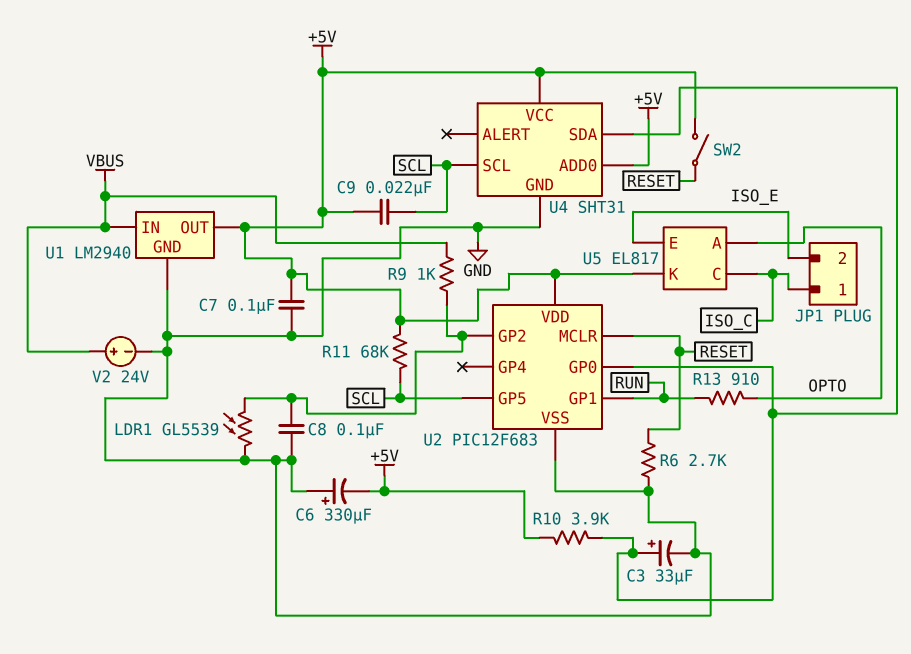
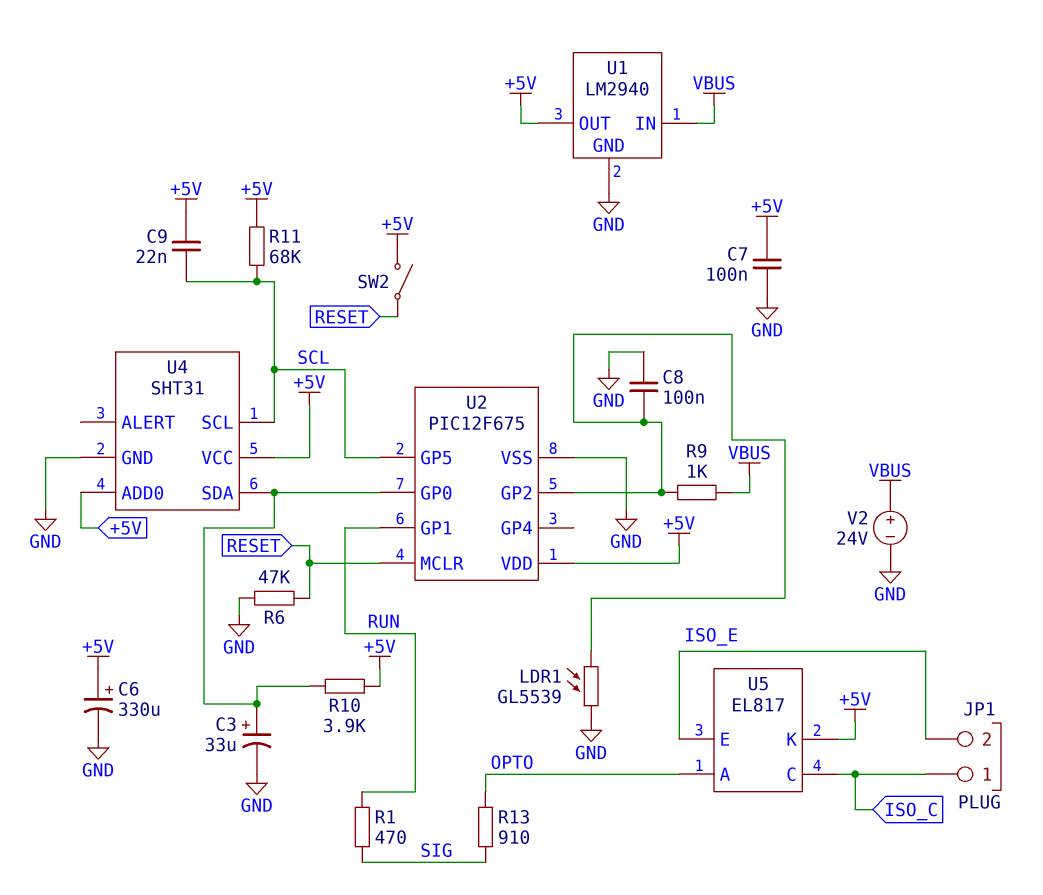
C6: 330uF (plus GND, minus +5V) -> 330uF (plus +5V, minus GND)
R1: none -> 470 (RUN, SIG)
R6: 2.7k (GND, RESET) -> 47k (GND, RESET)
R13: 910 (OPTO, RUN) -> 910 (OPTO, SIG)
U2: PIC12F683 -> PIC12F675

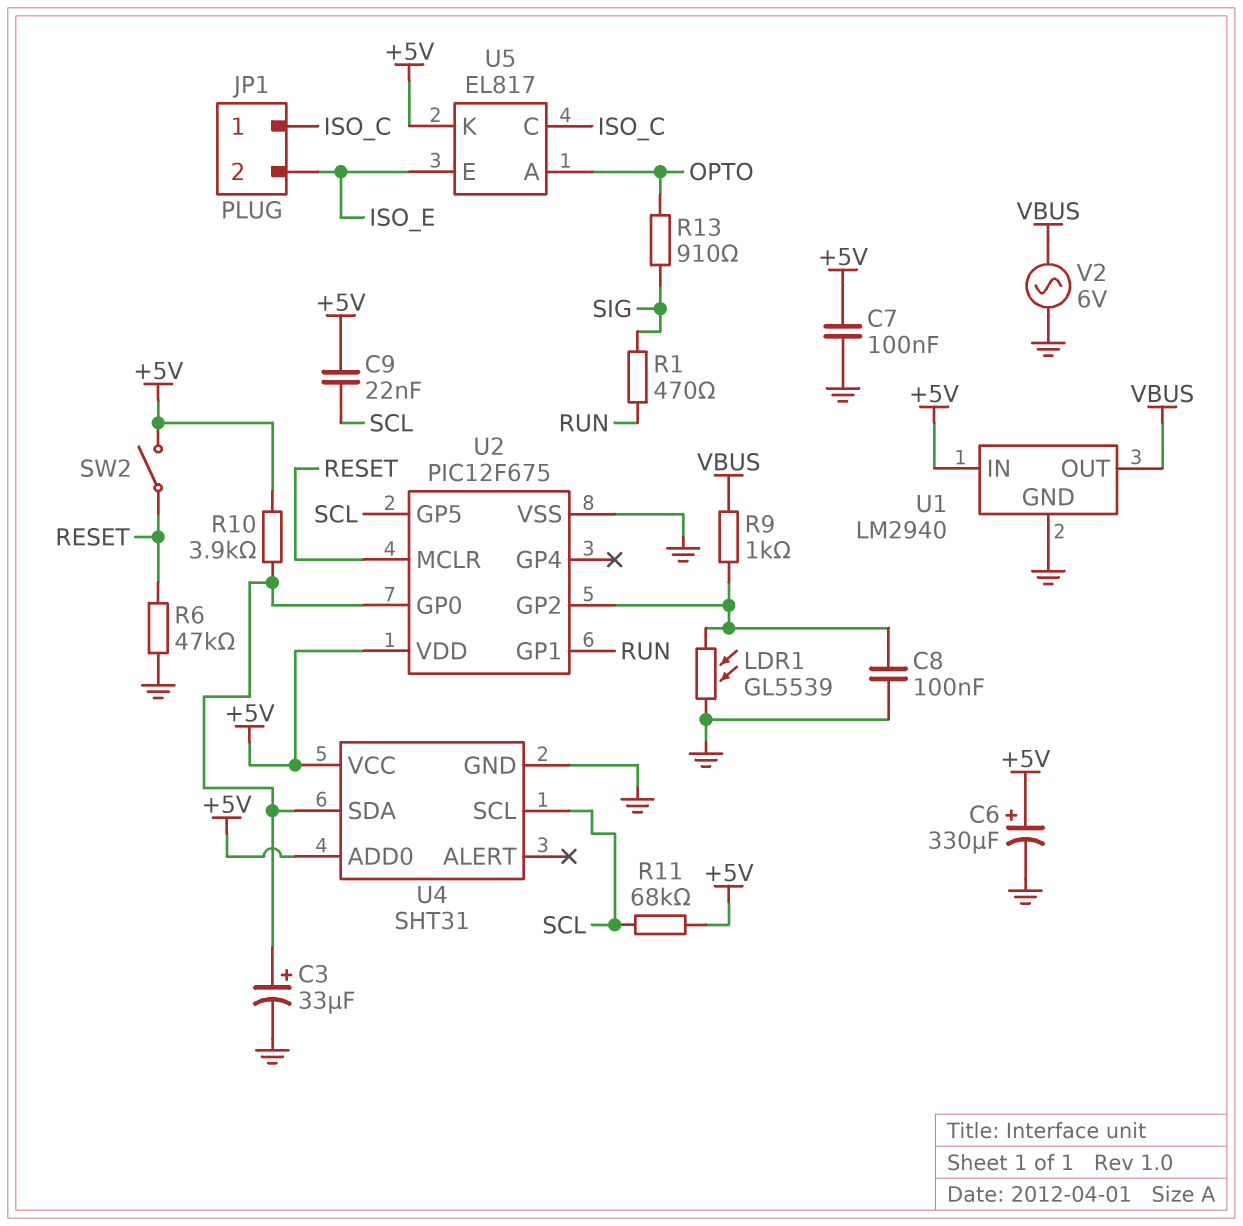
U1 pin IN: VBUS -> +5V
U1 pin OUT: +5V -> VBUS
V2: 24V (plus VBUS, minus GND) -> AC 6V (GND, VBUS)

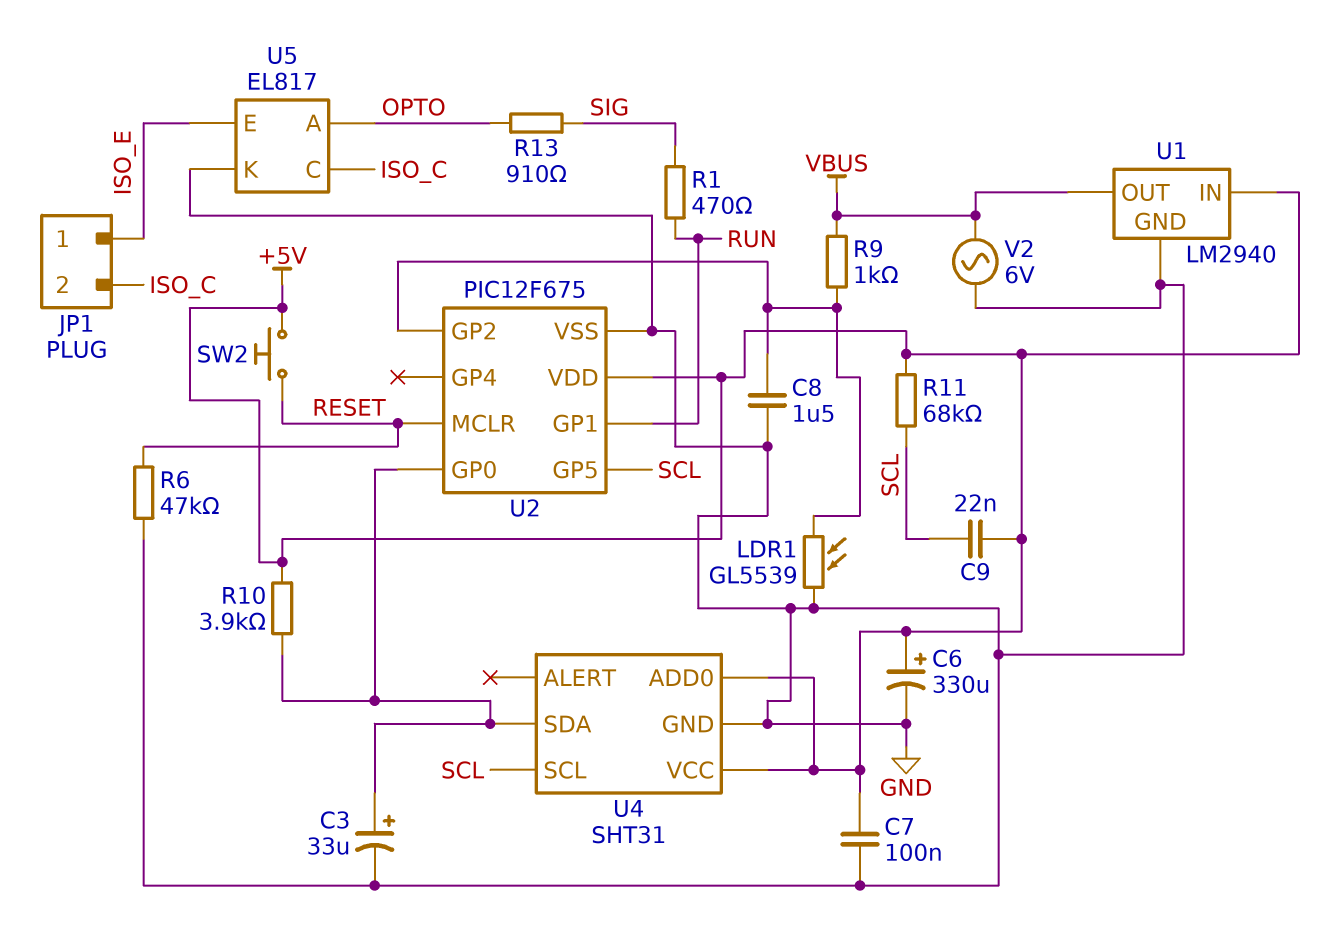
C8: 100nF (GND, U2/GP2) -> 1.5uF (GND, U2/GP2)
JP1 pin 1: ISO_C -> ISO_E
JP1 pin 2: ISO_E -> ISO_C
SW2: switch (+5V, RESET) -> button (+5V, RESET)
U5 pin K: +5V -> GND

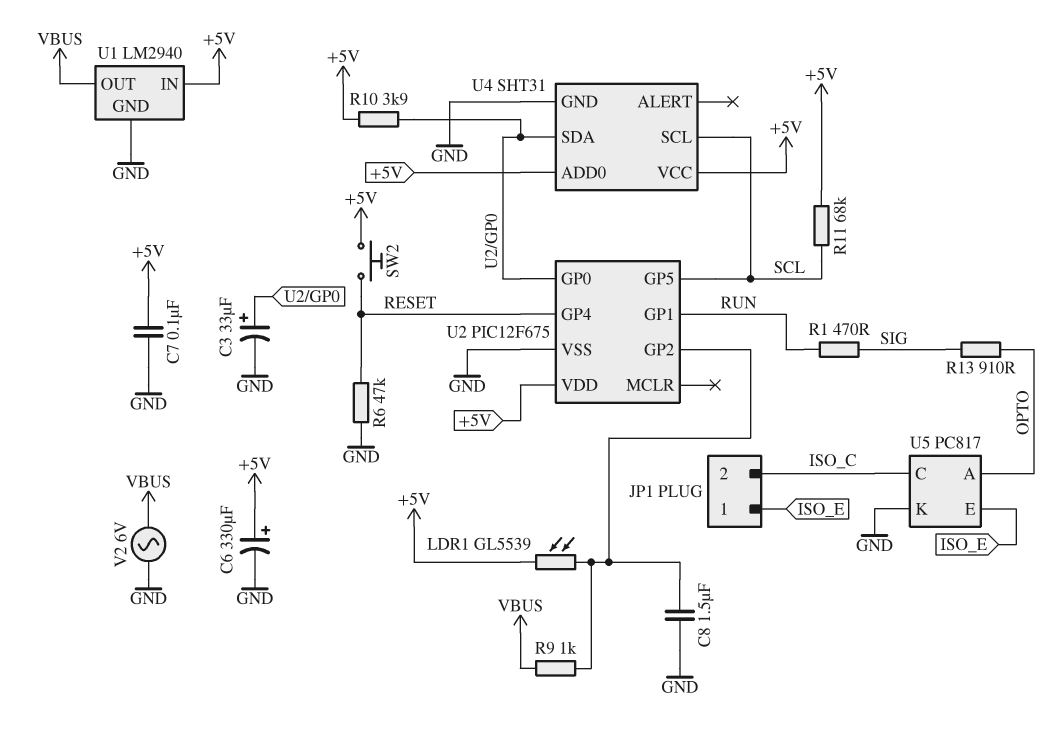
C9: 22nF (+5V, SCL) -> none
LDR1: GL5539 (GND, U2/GP2) -> GL5539 (+5V, U2/GP2)
U2 pin GP4: none -> RESET
U2 pin MCLR: RESET -> none
U5: EL817 -> PC817

